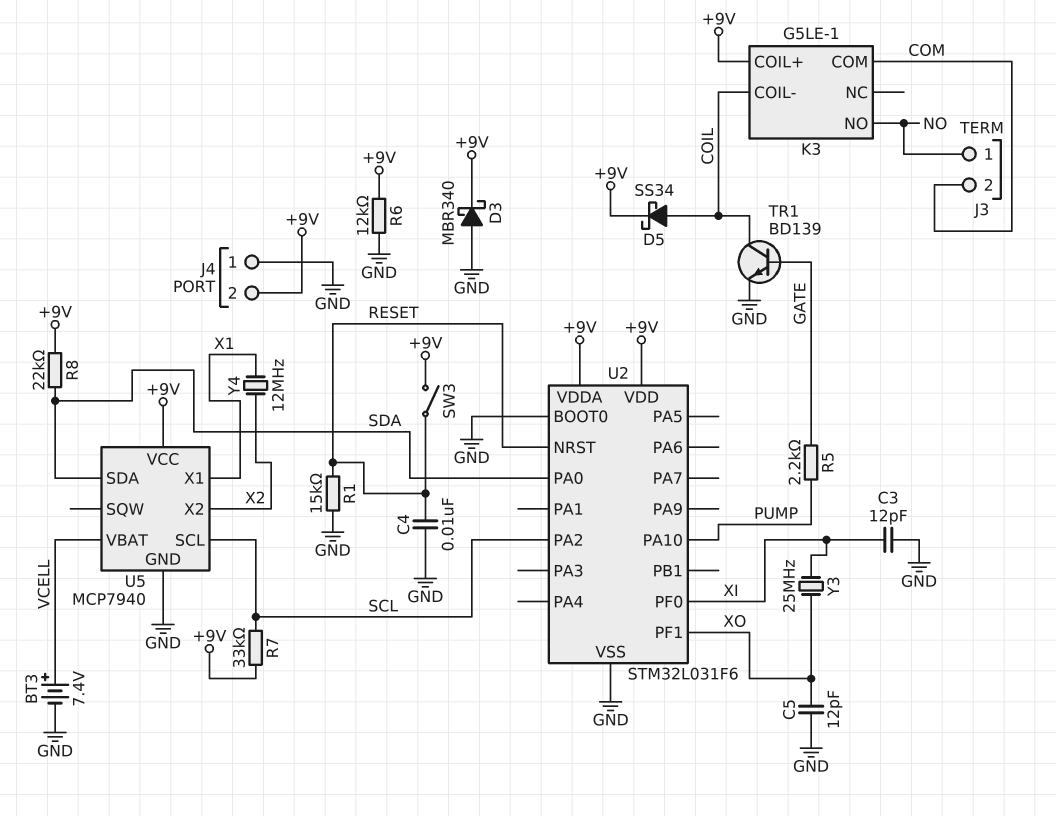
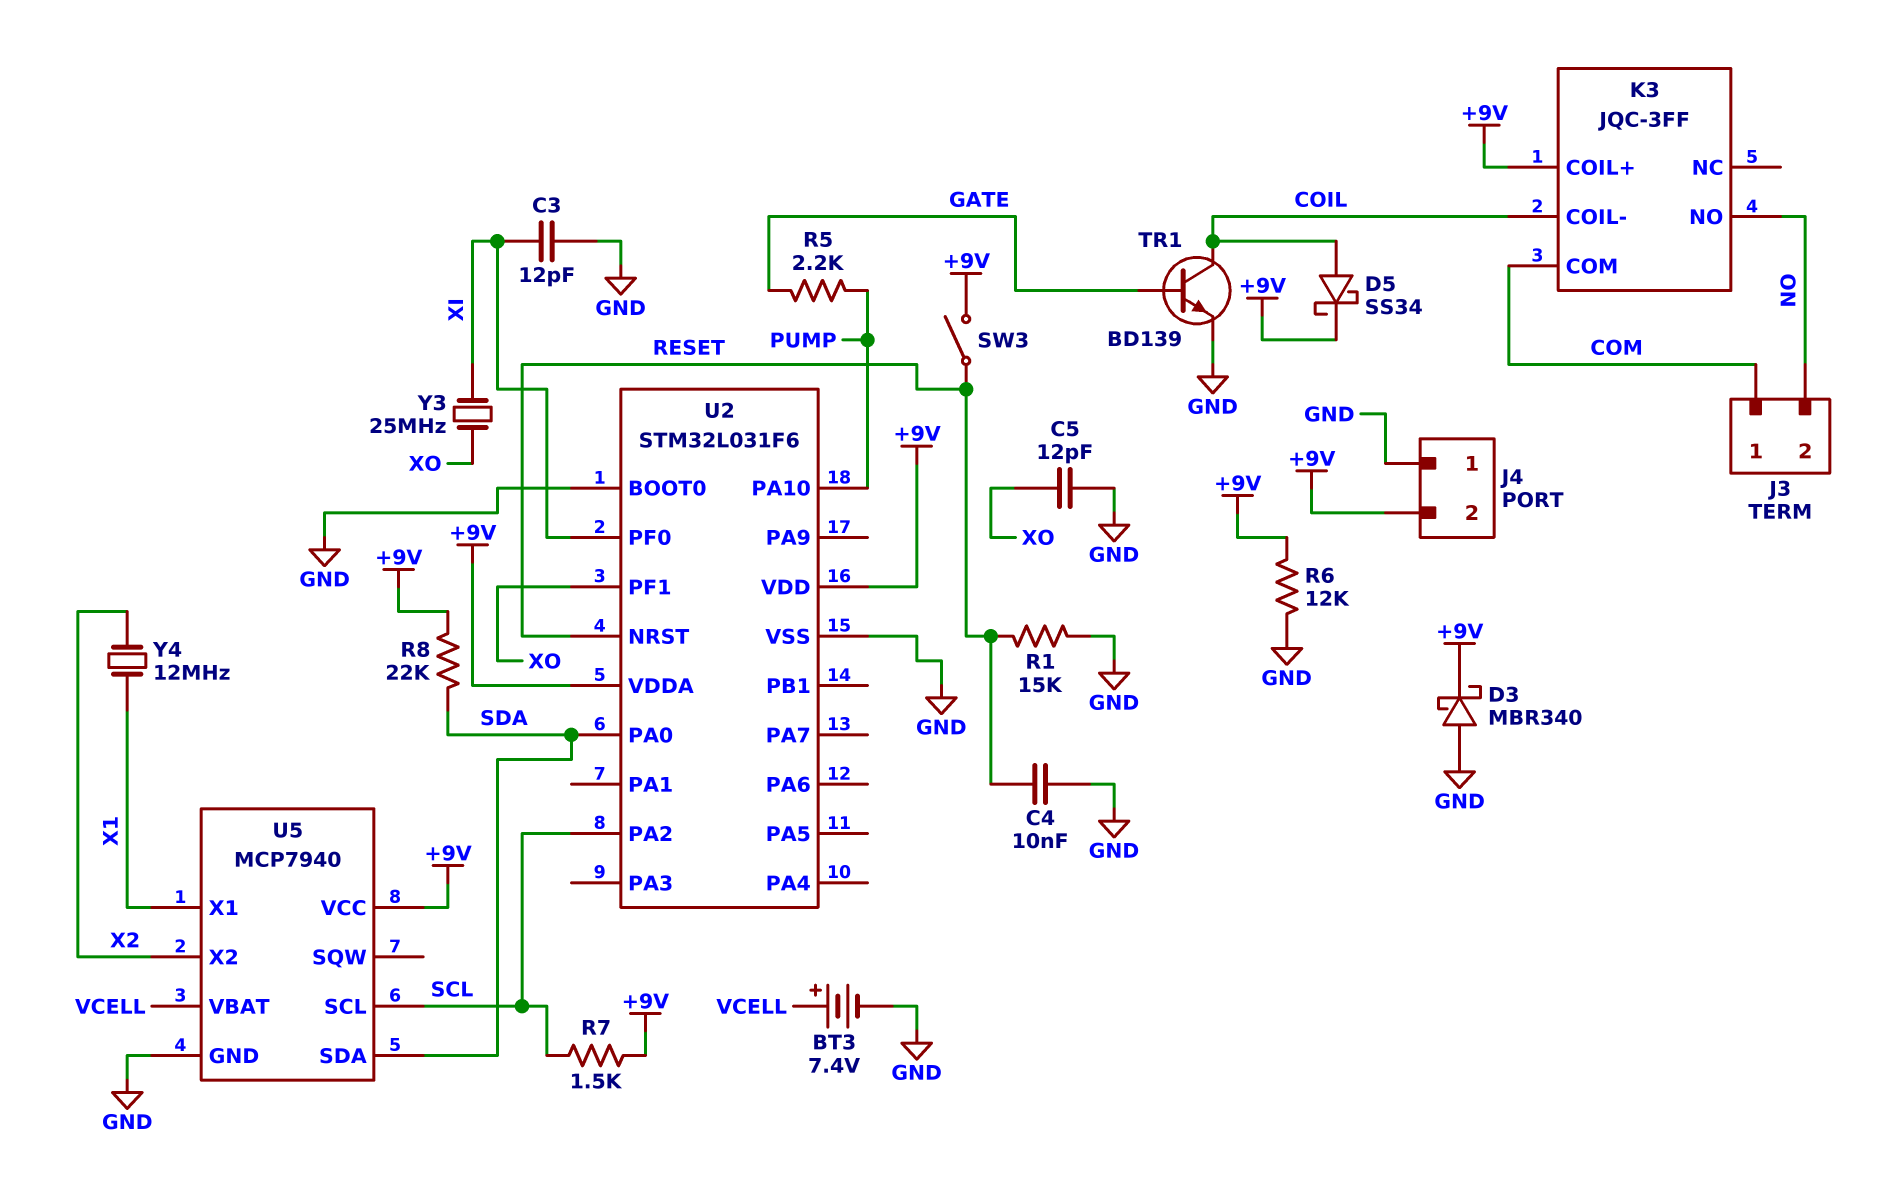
J3 pin 1: NO -> COM
J3 pin 2: COM -> NO
K3: G5LE-1 -> JQC-3FF
R7: 33k (+9V, SCL) -> 1.5k (+9V, SCL)

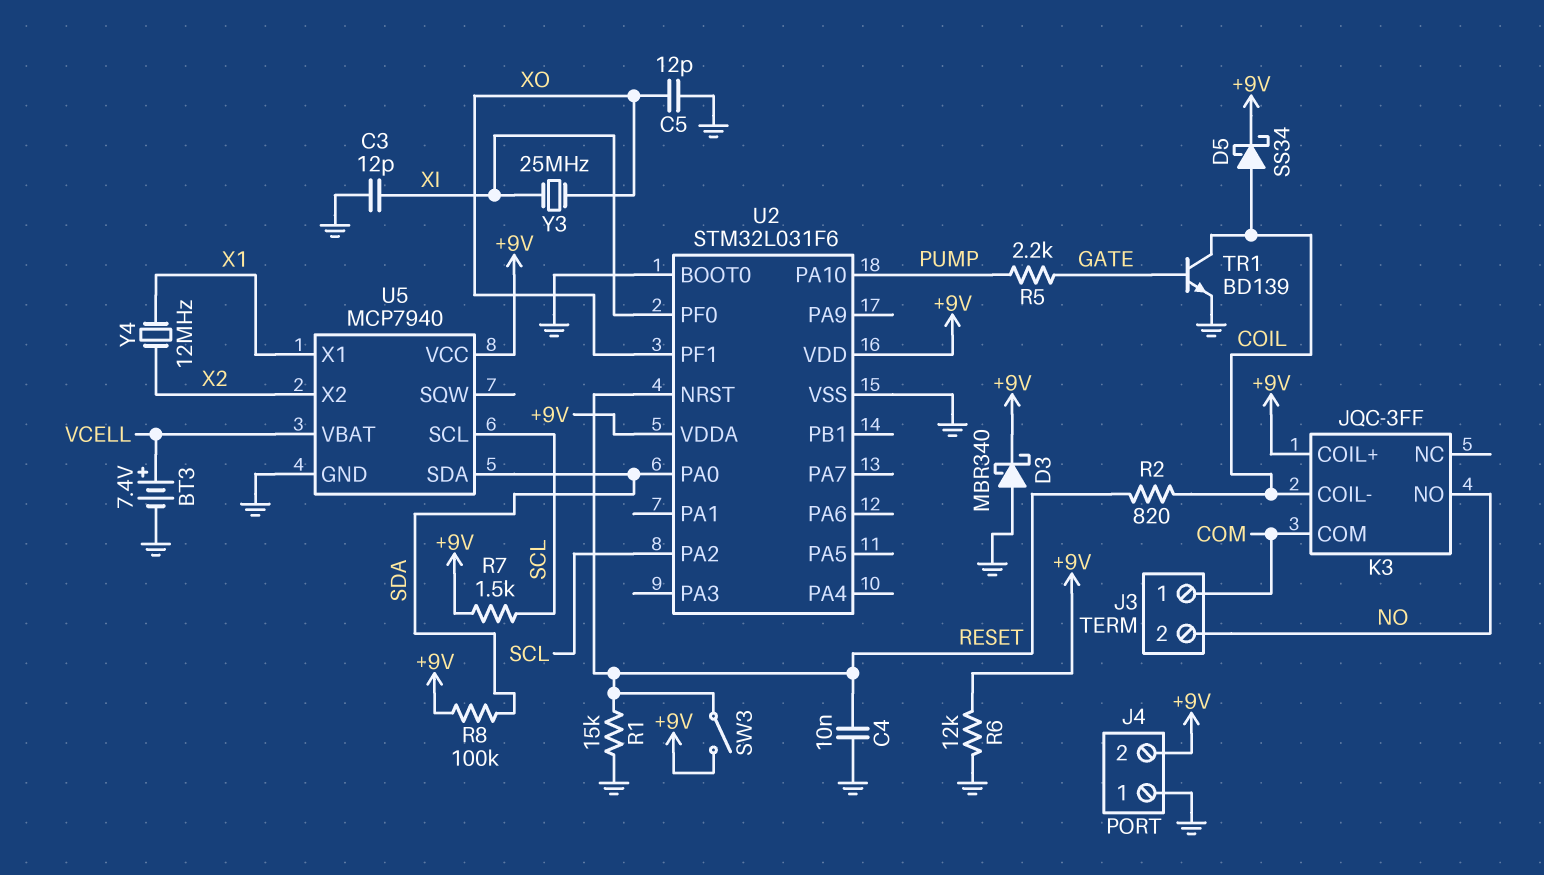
R2: none -> 820 (COIL, RESET)
R8: 22k (+9V, SDA) -> 100k (+9V, SDA)

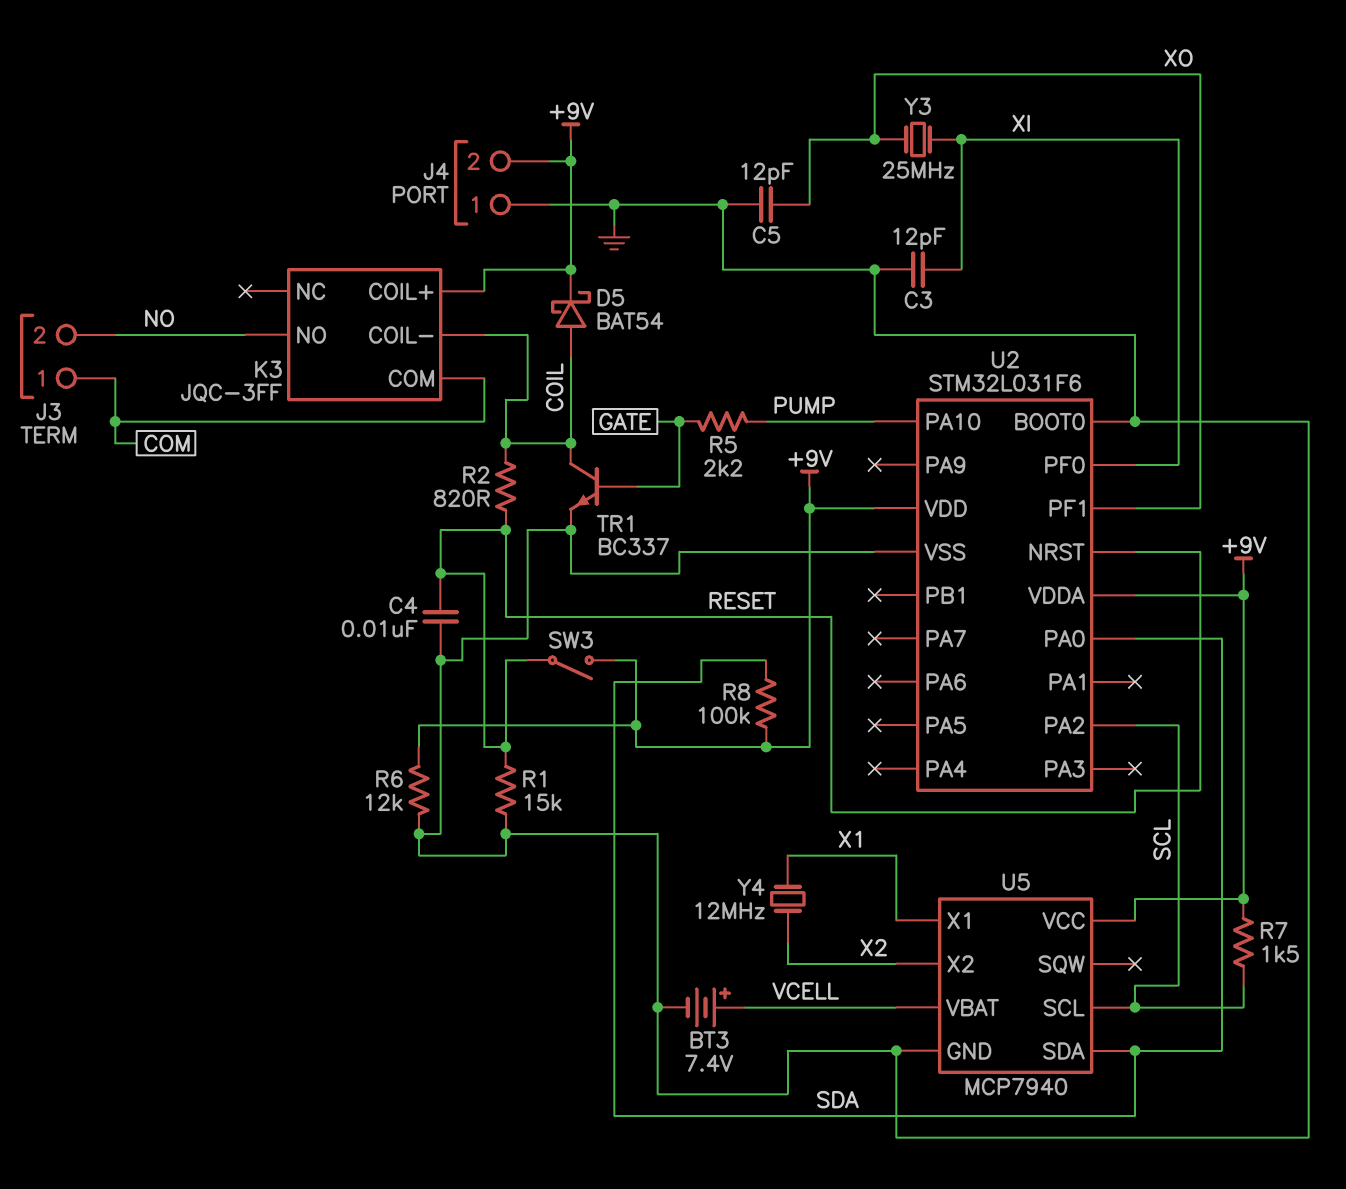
D3: schottky MBR340 (A GND, K +9V) -> none
D5: schottky SS34 (A COIL, K +9V) -> schottky BAT54 (A COIL, K +9V)
TR1: NPN BD139 (B GATE, C COIL, E GND) -> NPN BC337 (B GATE, C COIL, E GND)

